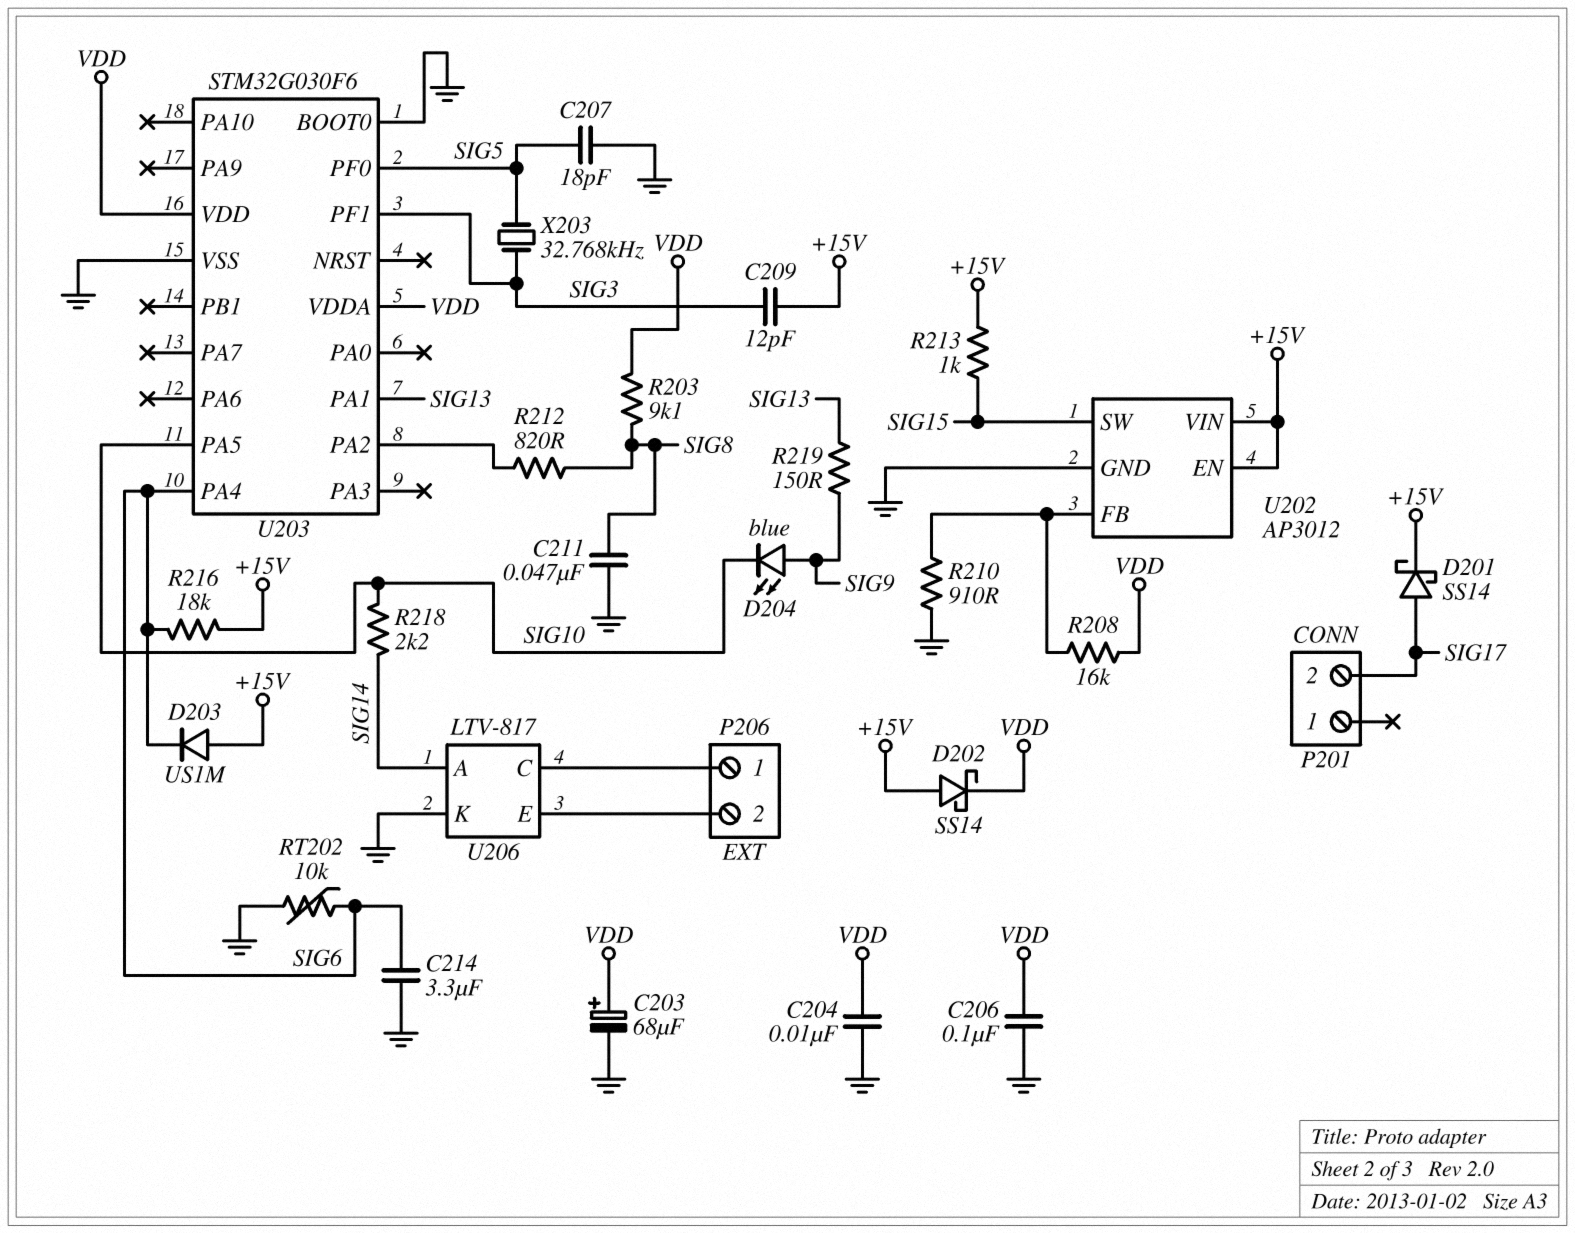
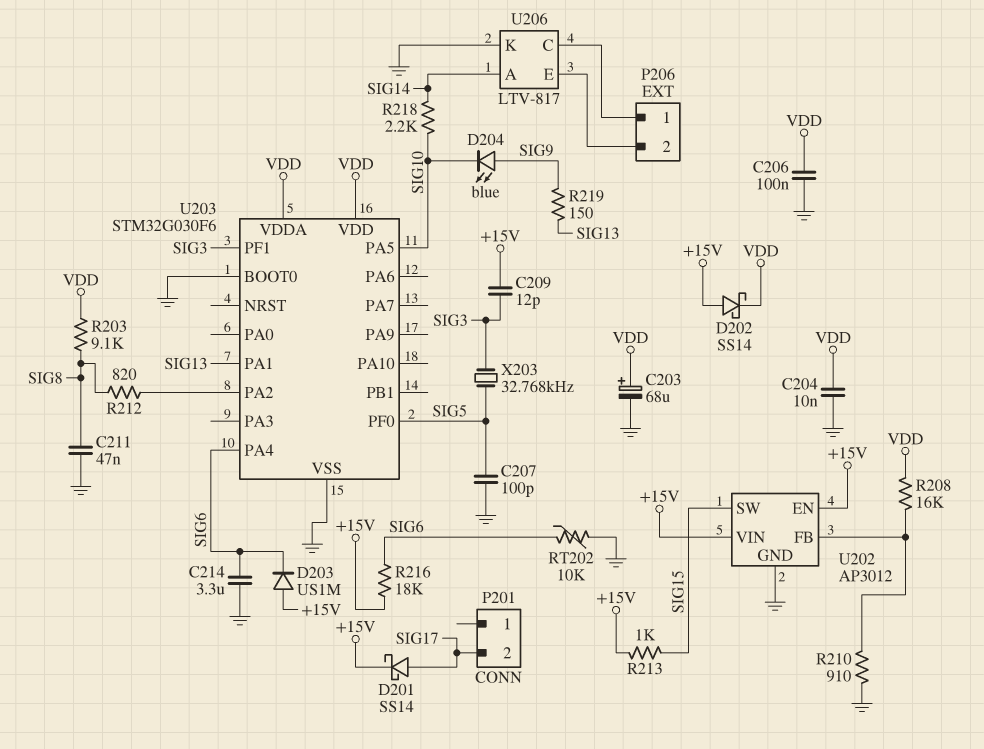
C207: 18pF (GND, SIG5) -> 100pF (GND, SIG5)

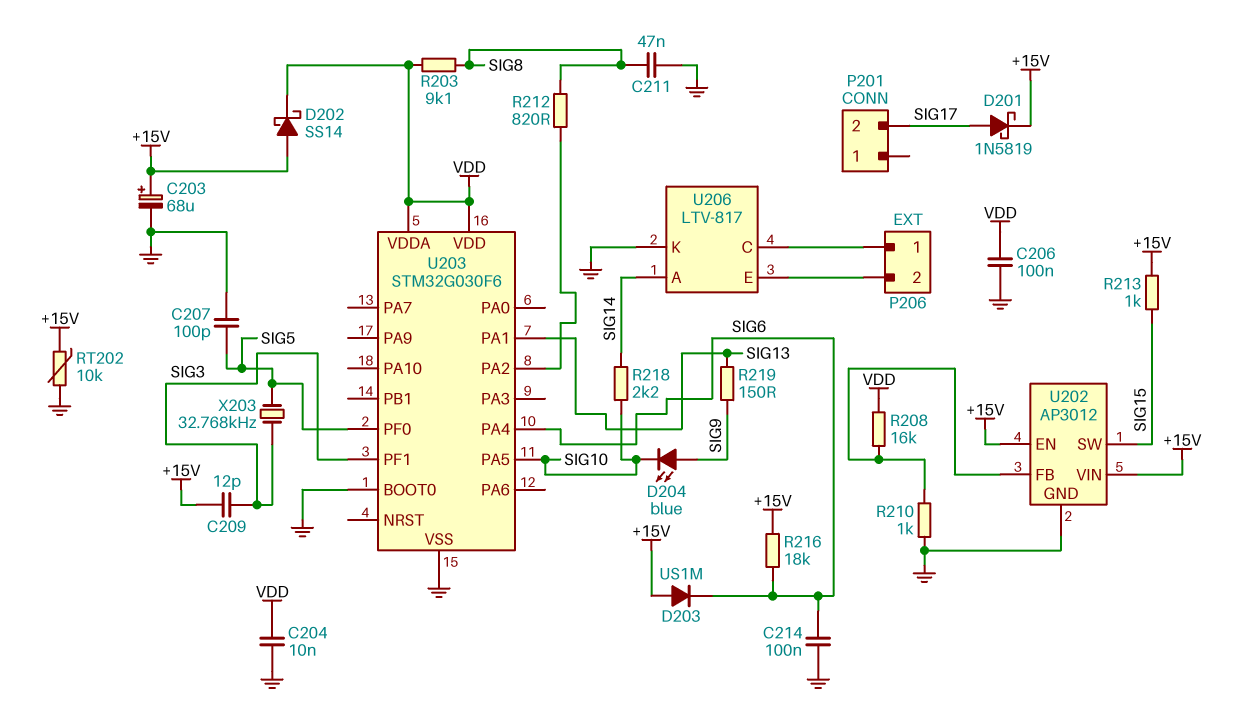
C203: 68uF (plus VDD, minus GND) -> 68uF (plus +15V, minus GND)
C214: 3.3uF (GND, SIG6) -> 100nF (GND, SIG6)
D201: schottky SS14 (A SIG17, K +15V) -> schottky 1N5819 (A SIG17, K +15V)
R210: 910 (GND, U202/FB) -> 1k (GND, U202/FB)
RT202: 10k (GND, SIG6) -> 10k (+15V, GND)

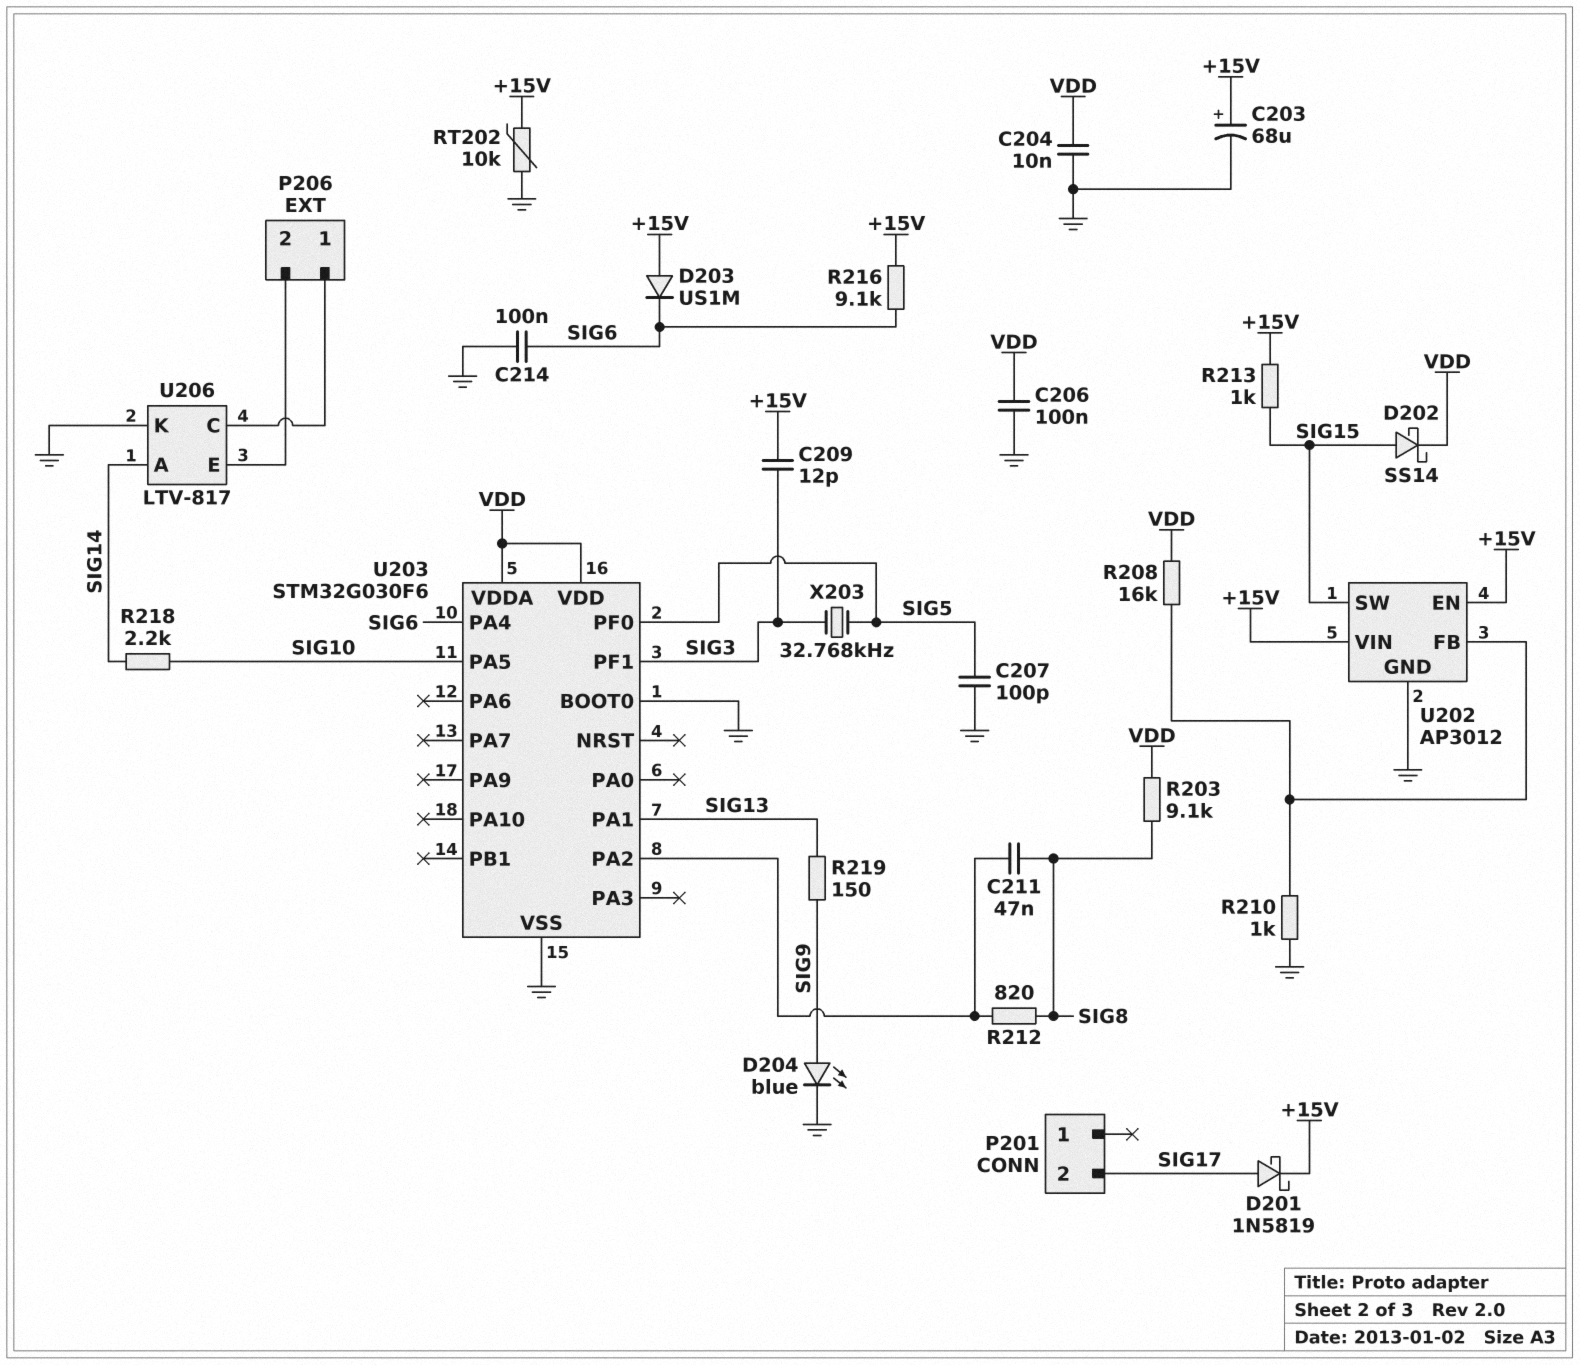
C211: 47nF (GND, SIG8) -> 47nF (SIG8, U203/PA2)
D202: schottky SS14 (A +15V, K VDD) -> schottky SS14 (A SIG15, K VDD)
D204: LED blue (A SIG9, K SIG10) -> LED blue (A SIG9, K GND)
R216: 18k (+15V, SIG6) -> 9.1k (+15V, SIG6)

